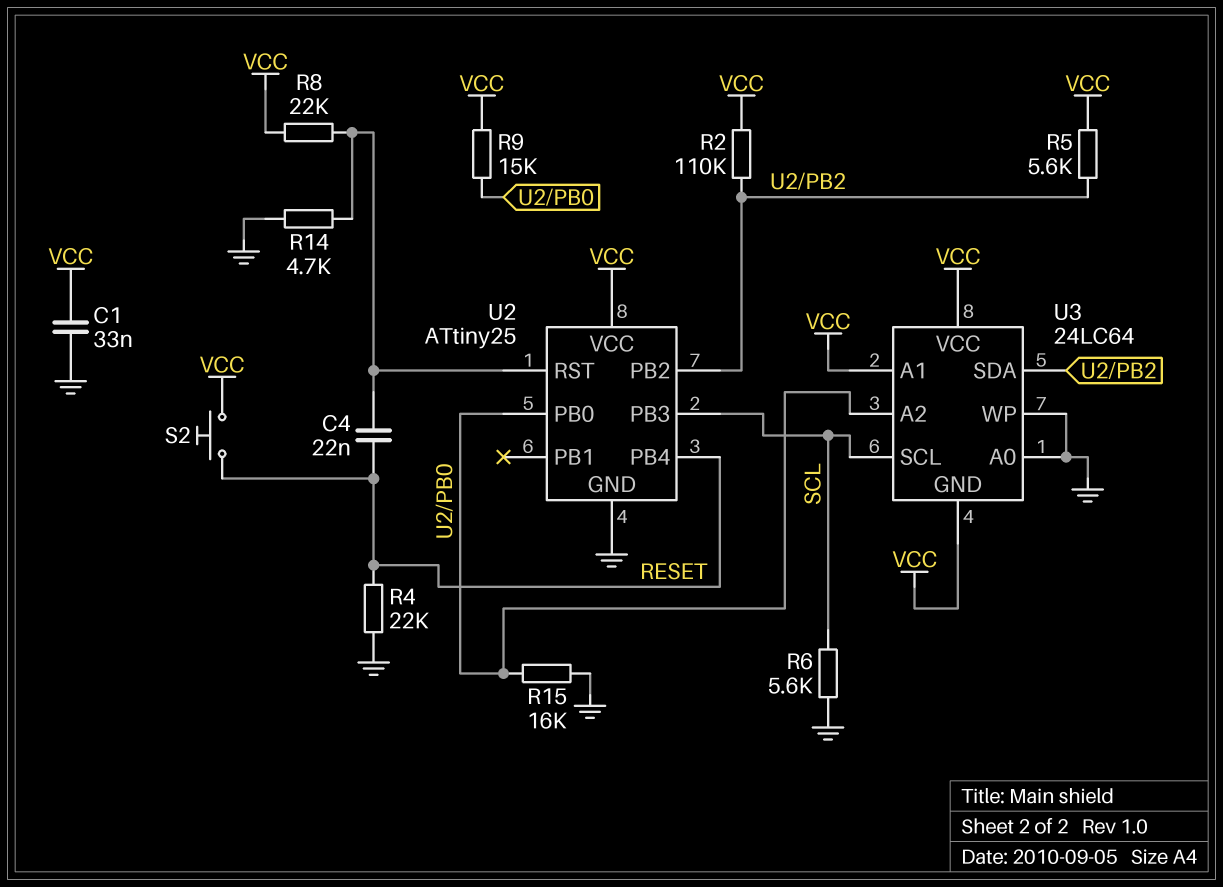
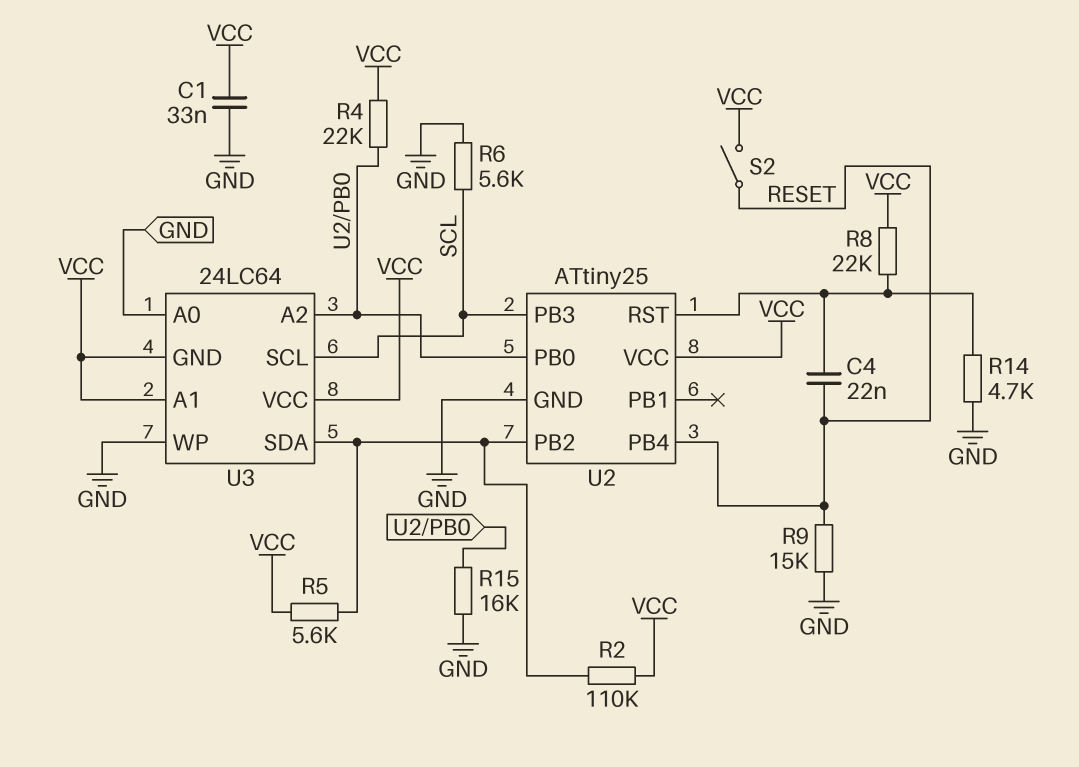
R4: 22k (GND, RESET) -> 22k (U2/PB0, VCC)
R9: 15k (U2/PB0, VCC) -> 15k (GND, RESET)
S2: button (RESET, VCC) -> switch (RESET, VCC)

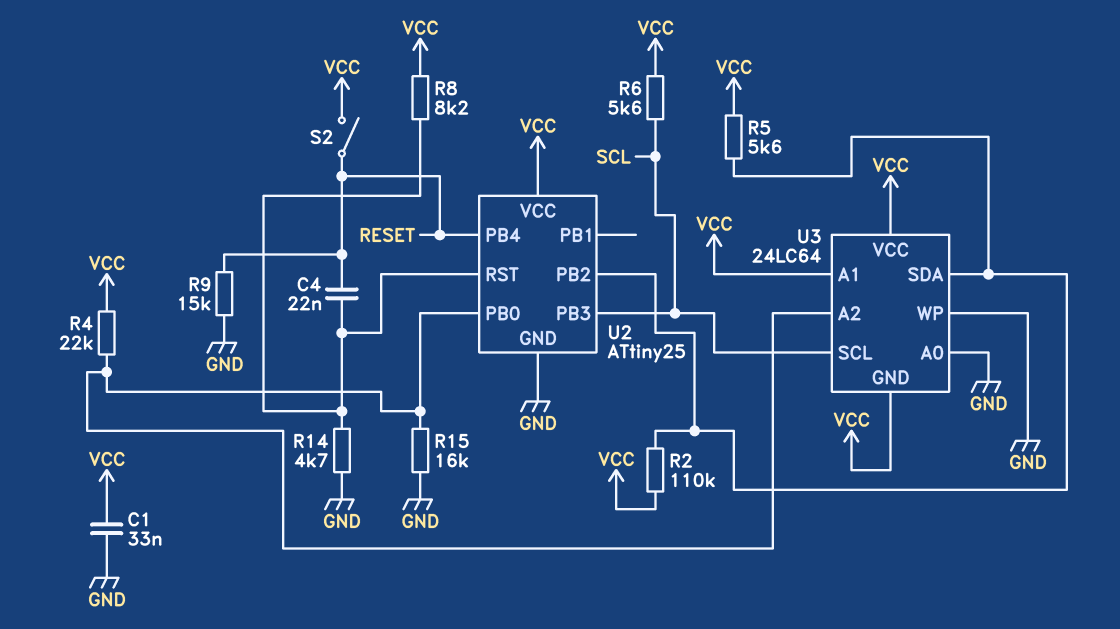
R6: 5.6k (GND, SCL) -> 5.6k (SCL, VCC)
R8: 22k (U2/RST, VCC) -> 8.2k (U2/RST, VCC)

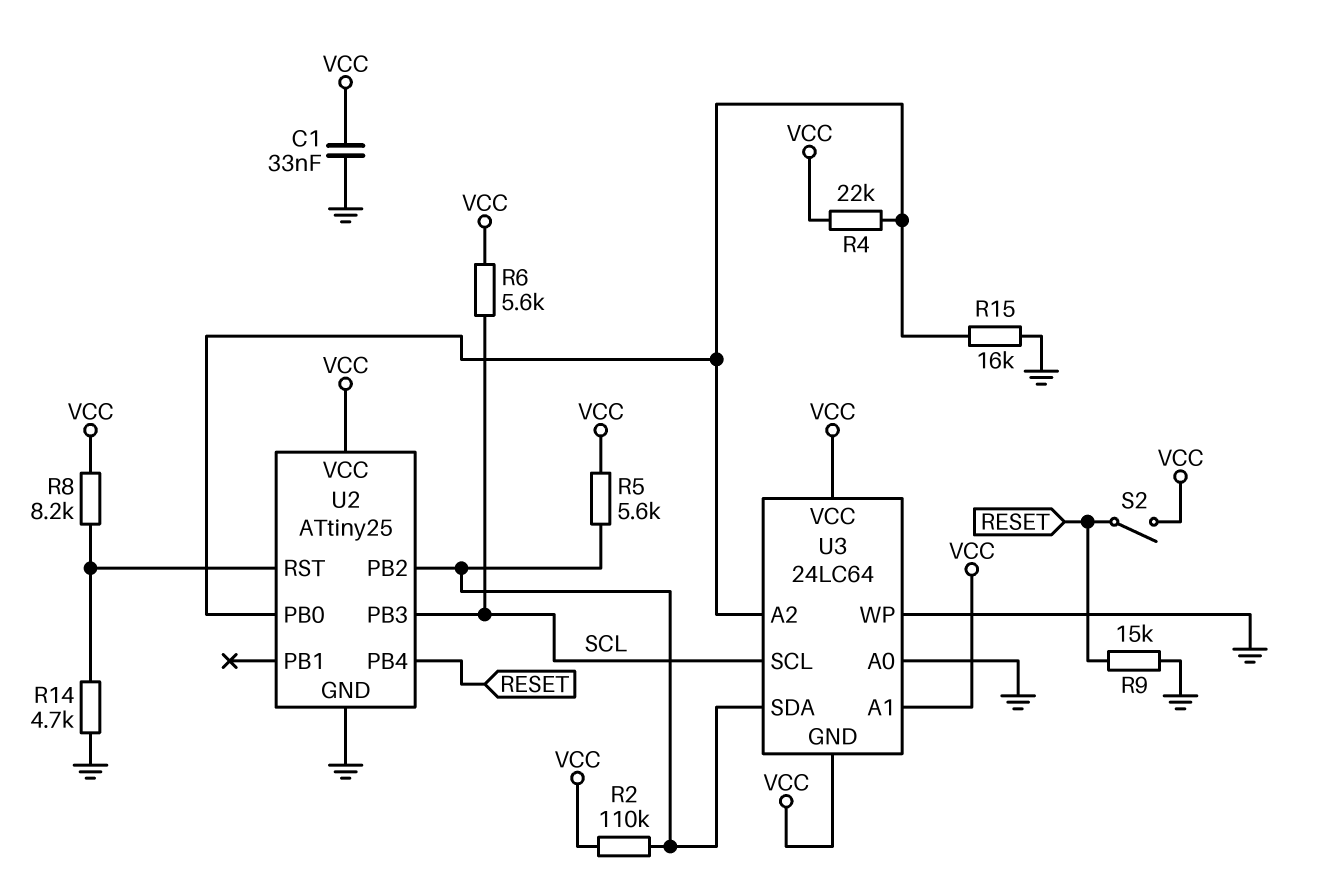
C4: 22nF (RESET, U2/RST) -> none

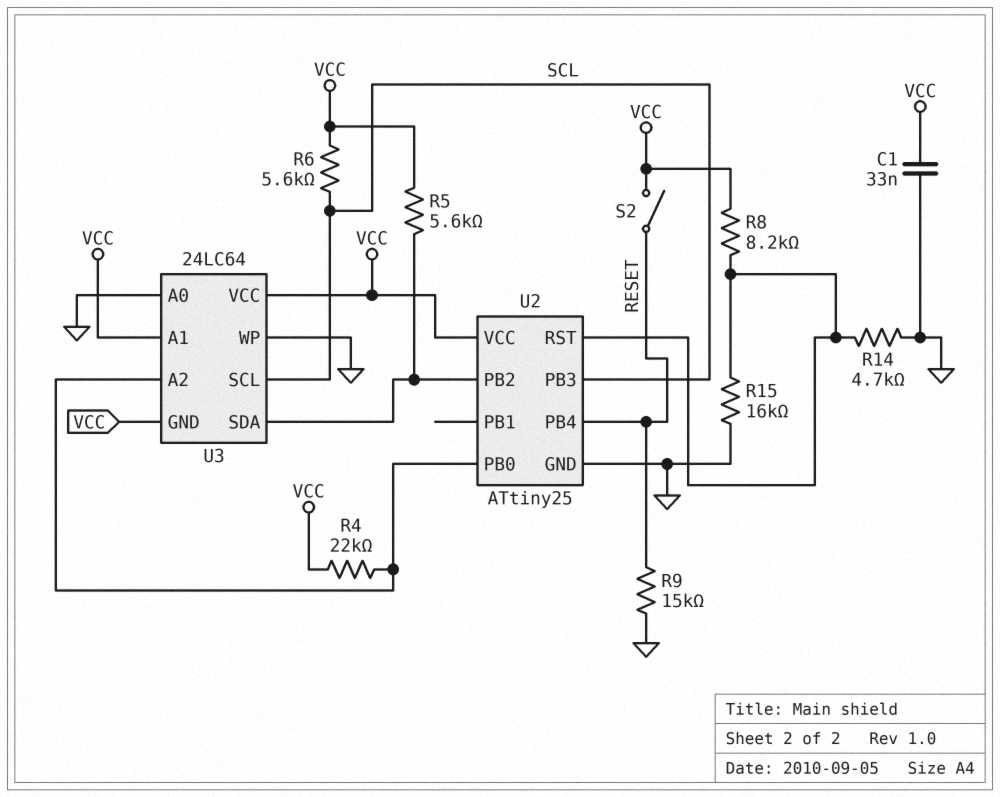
R2: 110k (U2/PB2, VCC) -> none
R15: 16k (GND, U2/PB0) -> 16k (GND, U2/RST)

